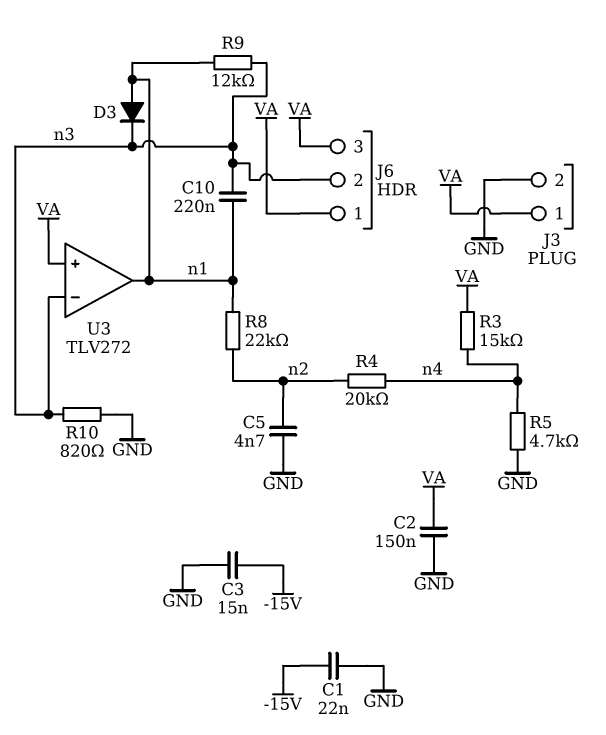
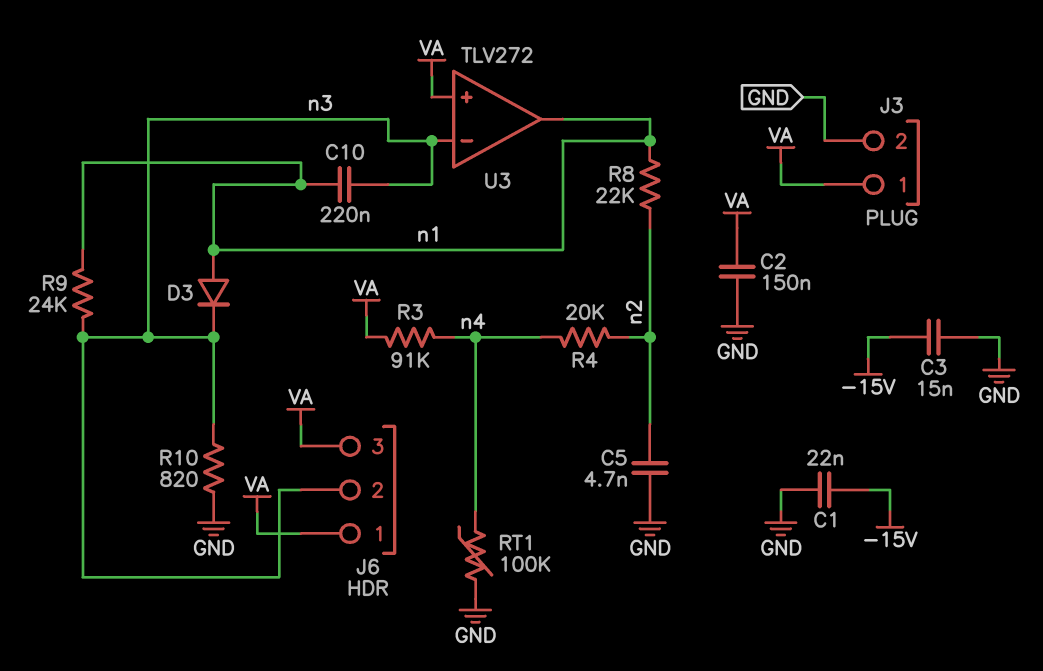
R3: 15k (VA, n4) -> 91k (VA, n4)
R5: 4.7k (GND, n4) -> none
R9: 12k (n1, n3) -> 24k (n1, n3)
RT1: none -> 100k (GND, n4)

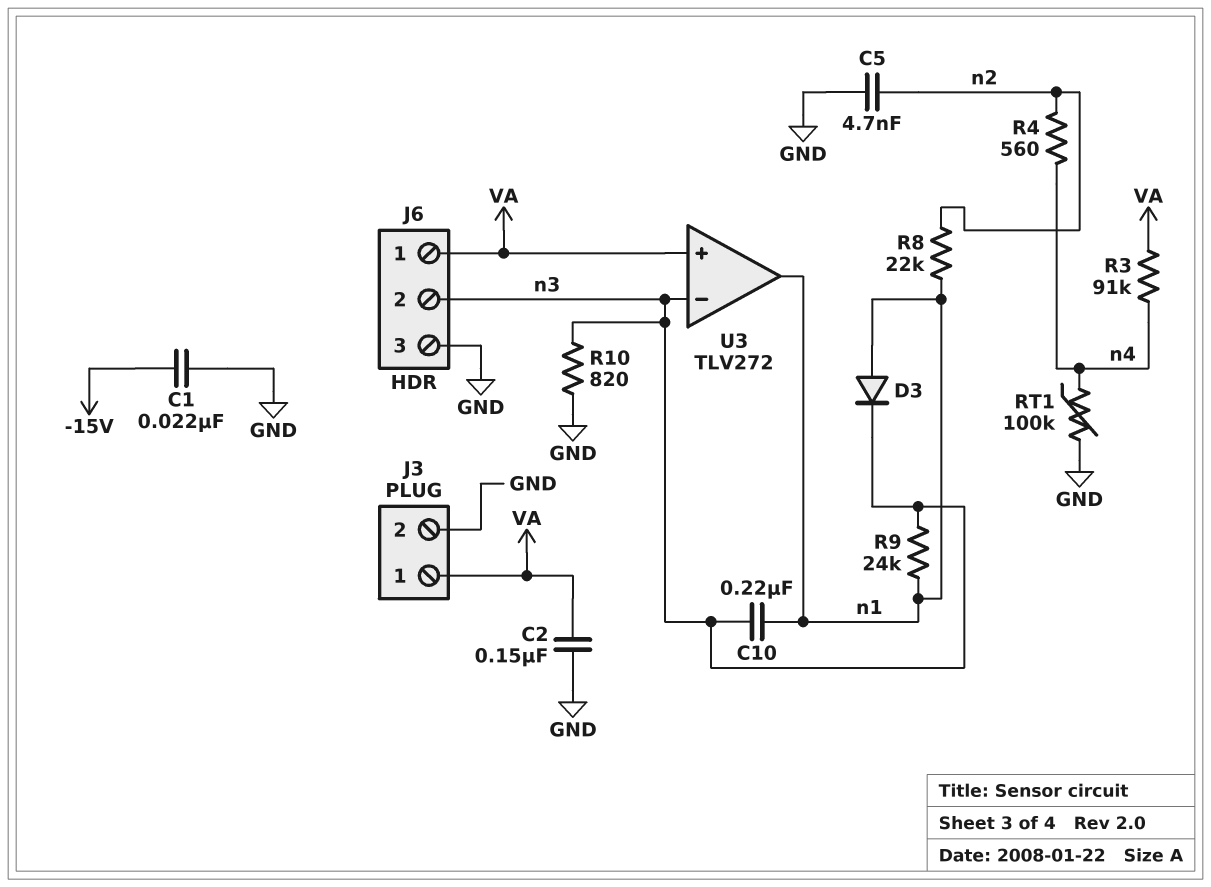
C3: 15nF (-15V, GND) -> none
J6 pin 3: VA -> GND
R4: 20k (n2, n4) -> 560 (n2, n4)

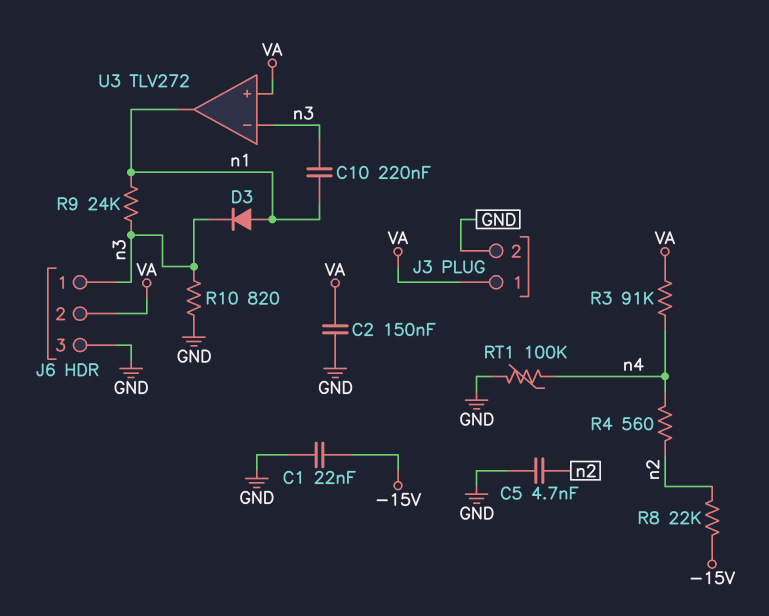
J6 pin 1: VA -> n3
J6 pin 2: n3 -> VA
R8: 22k (n1, n2) -> 22k (-15V, n2)

